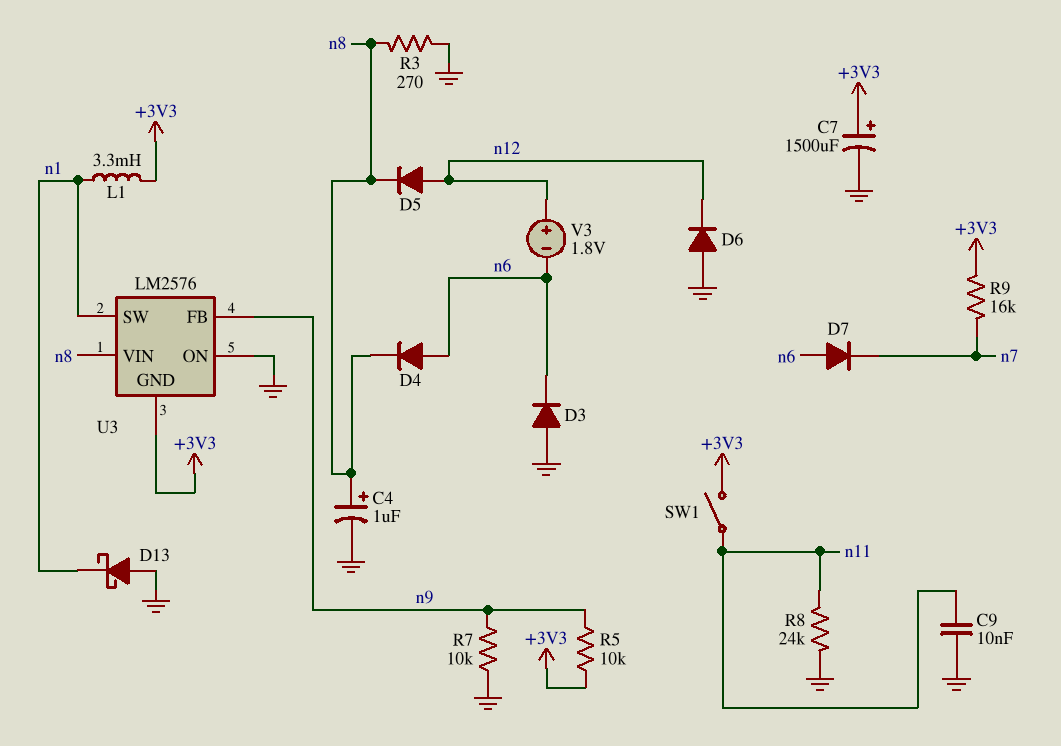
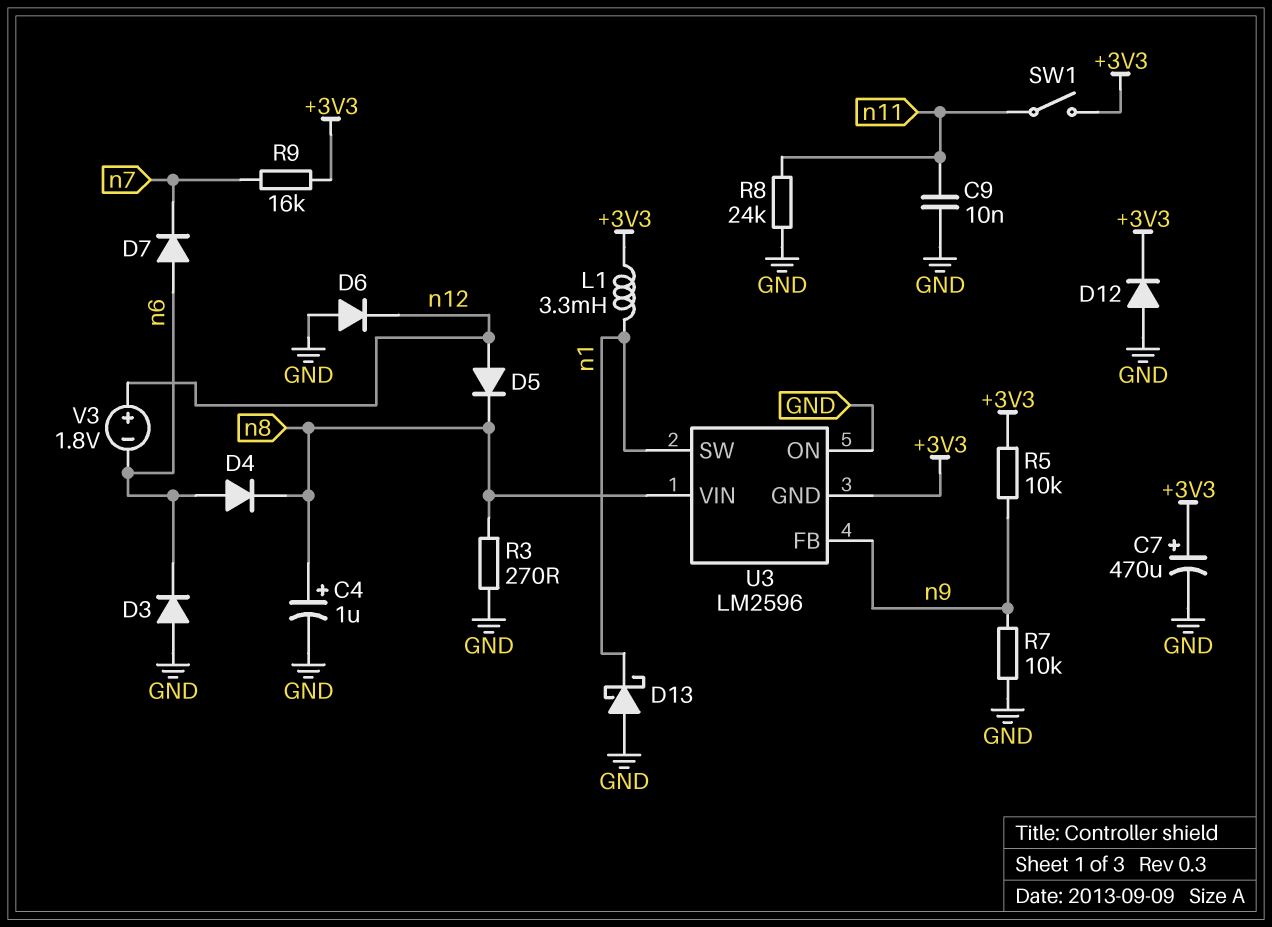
C7: 1500uF (plus +3V3, minus GND) -> 470uF (plus +3V3, minus GND)
D12: none -> diode (A GND, K +3V3)
U3: LM2576 -> LM2596

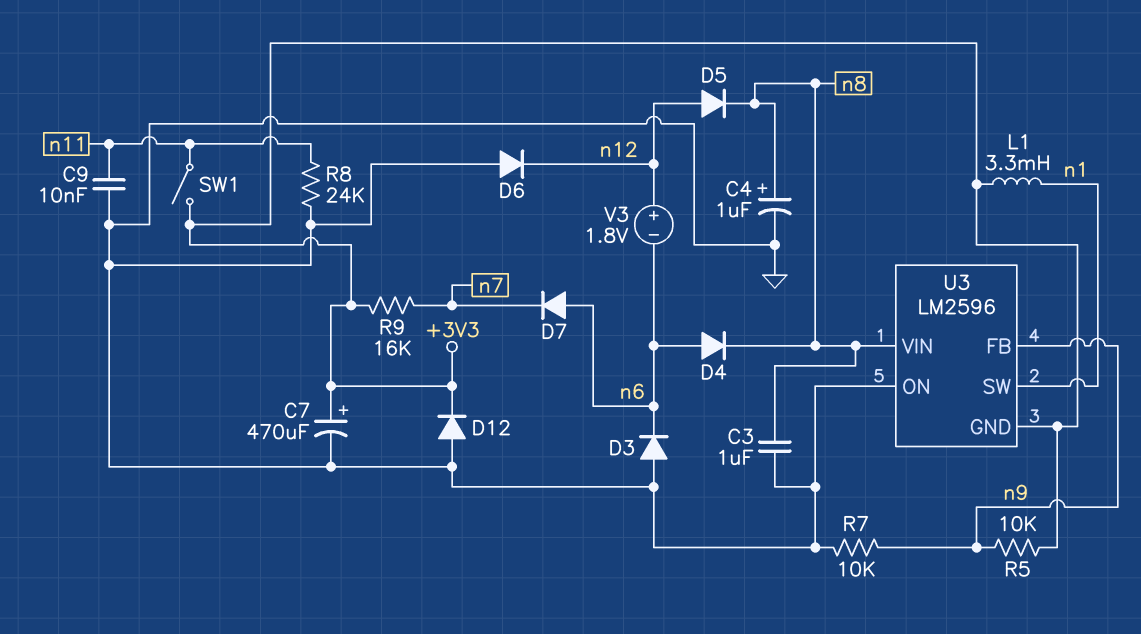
C3: none -> 1uF (GND, n8)
D13: schottky (A GND, K n1) -> none
R3: 270 (GND, n8) -> none

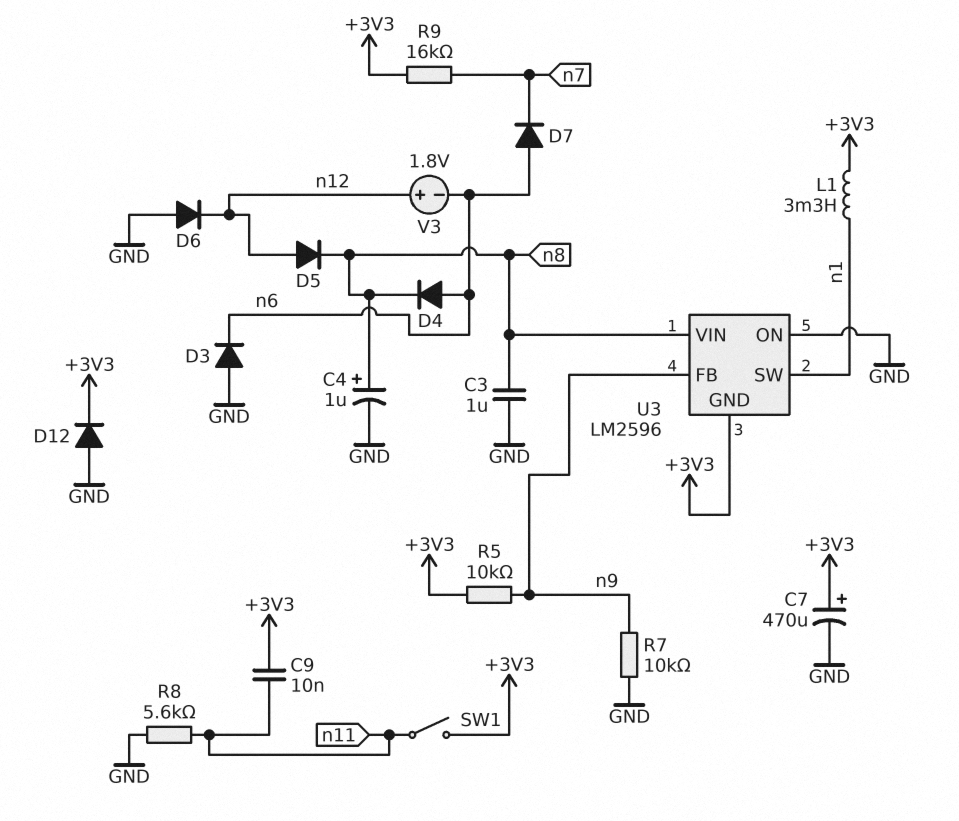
C9: 10nF (GND, n11) -> 10nF (+3V3, n11)
R8: 24k (GND, n11) -> 5.6k (GND, n11)

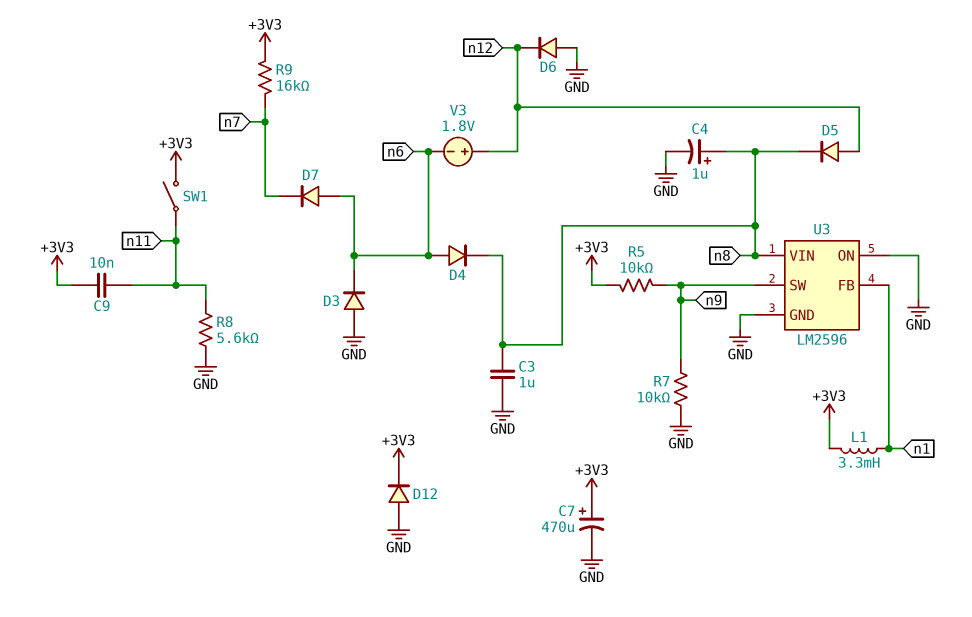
U3 pin FB: n9 -> n1
U3 pin GND: +3V3 -> GND
U3 pin SW: n1 -> n9

